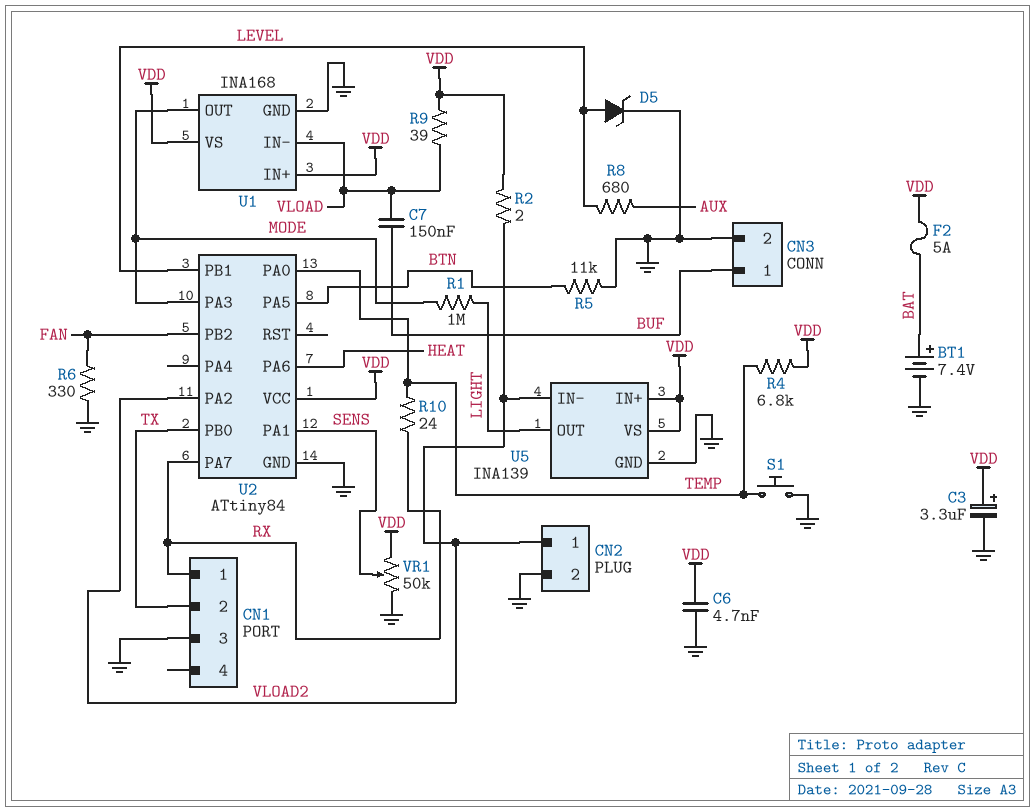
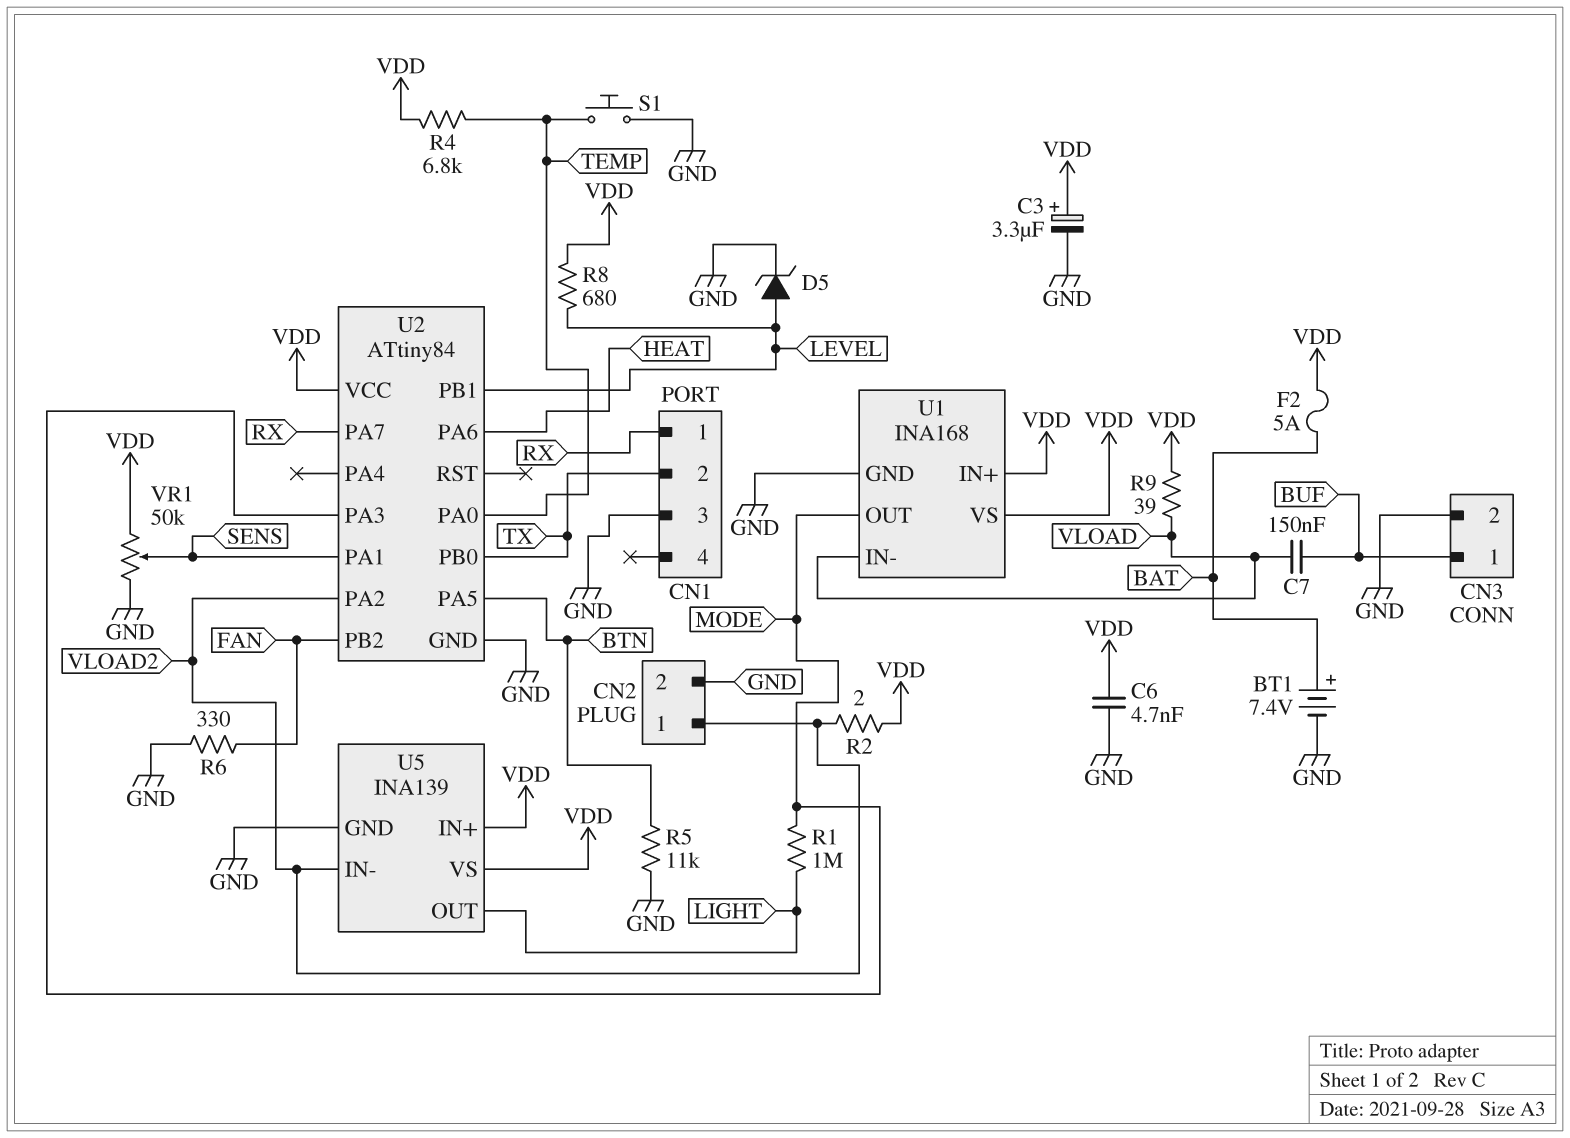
R8: 680 (AUX, LEVEL) -> 680 (LEVEL, VDD)
R10: 24 (RX, TEMP) -> none

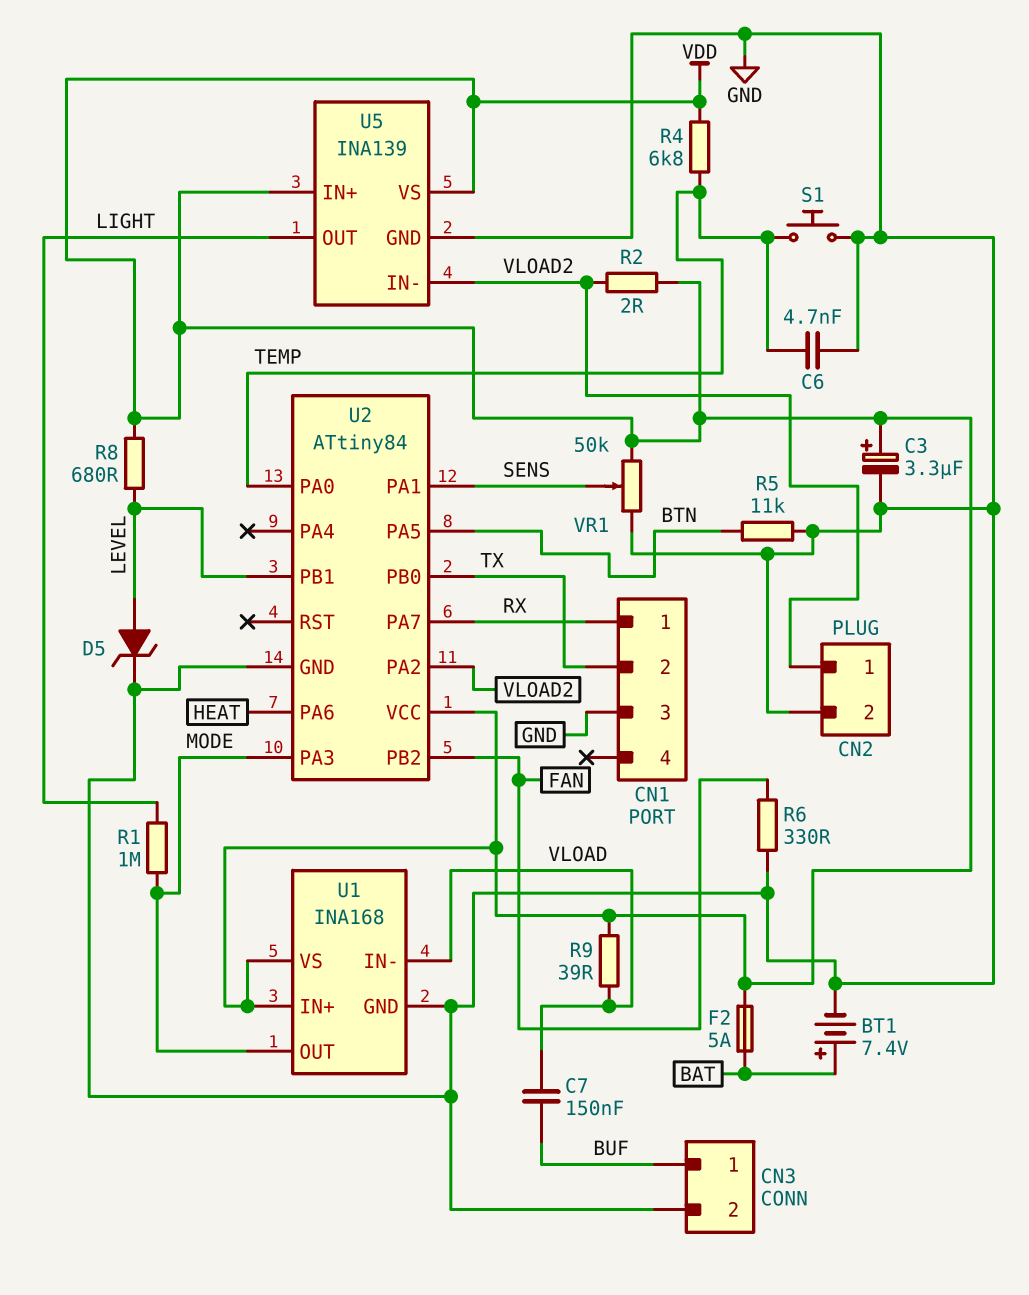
C6: 4.7nF (GND, VDD) -> 4.7nF (GND, TEMP)

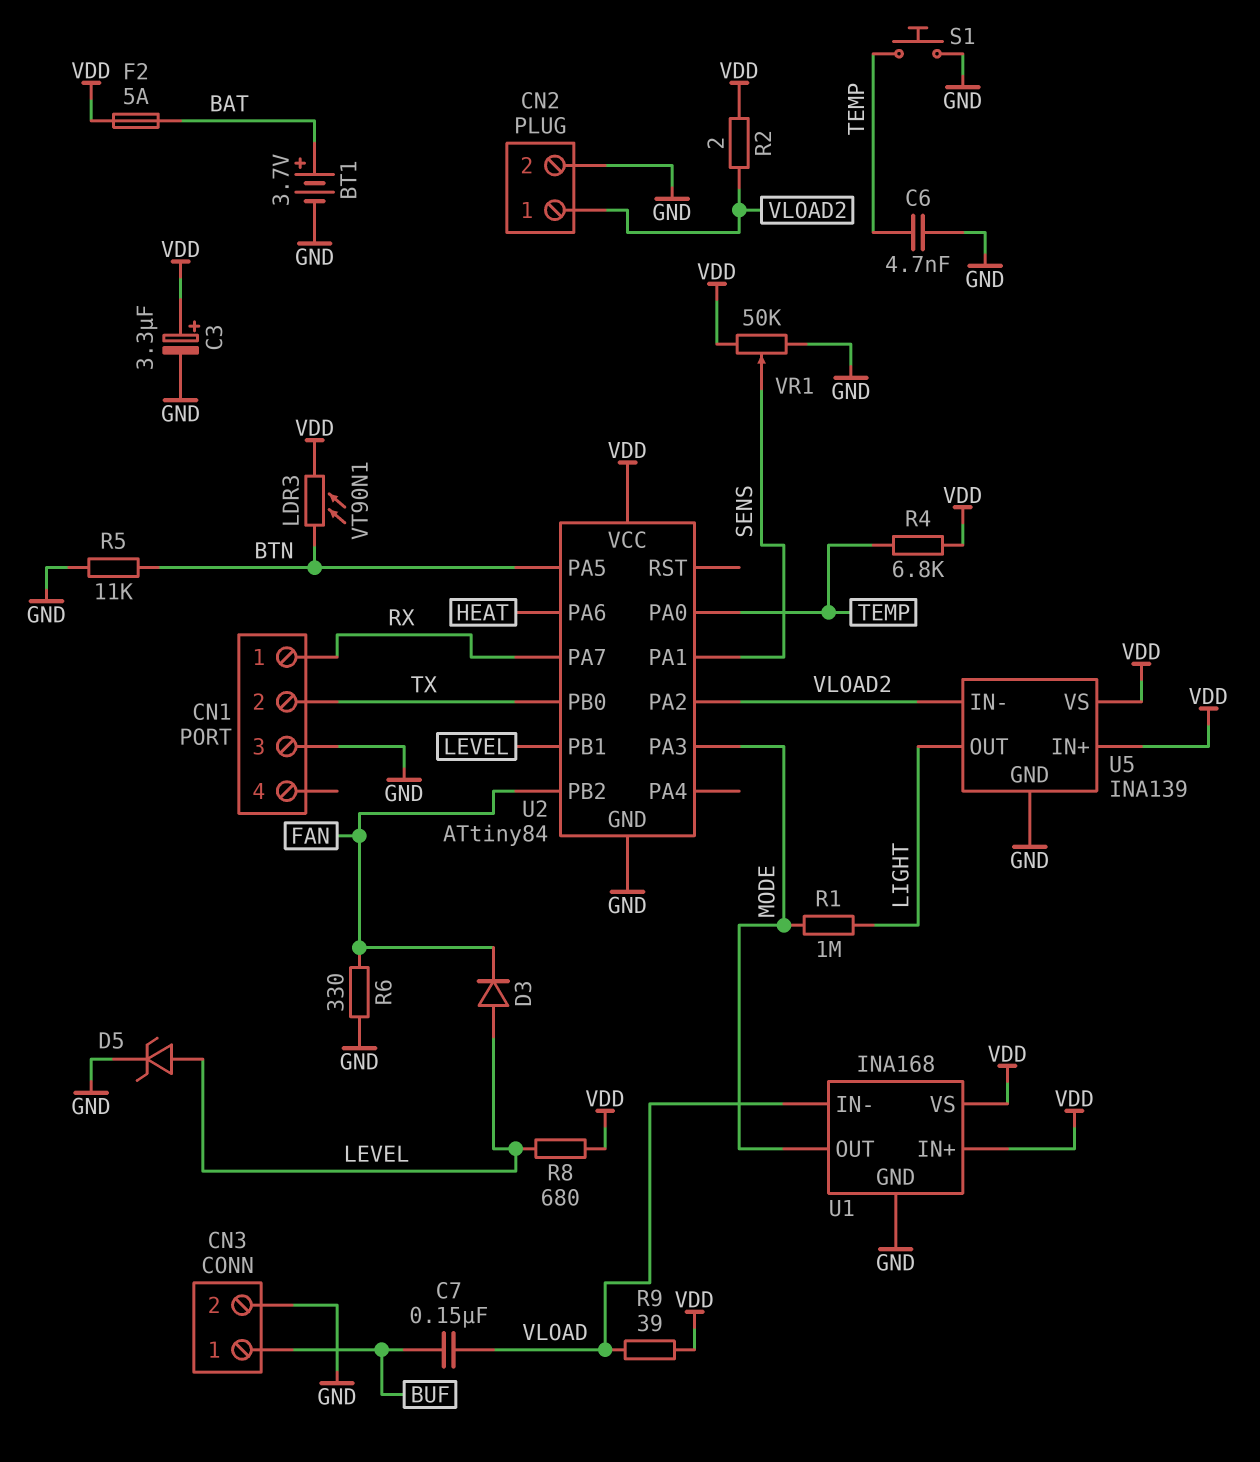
BT1: 7.4V (plus BAT, minus GND) -> 3.7V (plus BAT, minus GND)
D3: none -> diode (A LEVEL, K FAN)
LDR3: none -> VT90N1 (BTN, VDD)

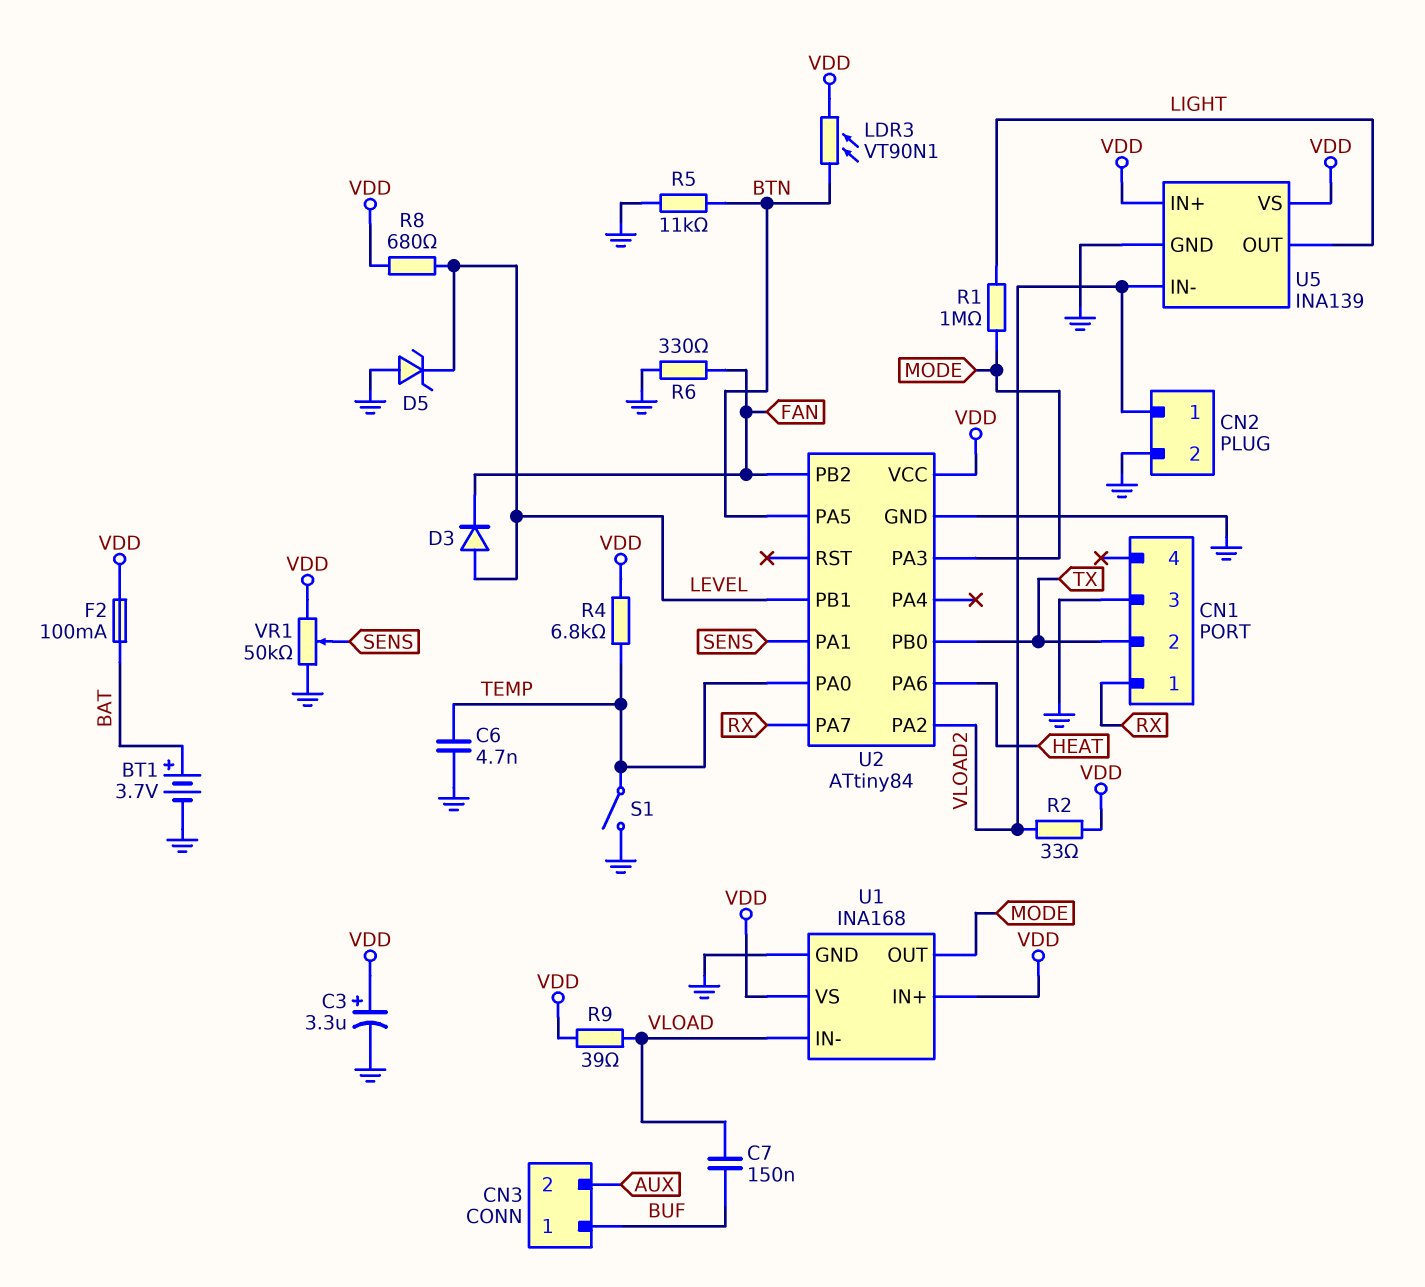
CN3 pin 2: GND -> AUX
D5: zener (A LEVEL, K GND) -> zener (A GND, K LEVEL)
F2: 5A (BAT, VDD) -> 100mA (BAT, VDD)
R2: 2 (VDD, VLOAD2) -> 33 (VDD, VLOAD2)
S1: button (GND, TEMP) -> switch (GND, TEMP)

